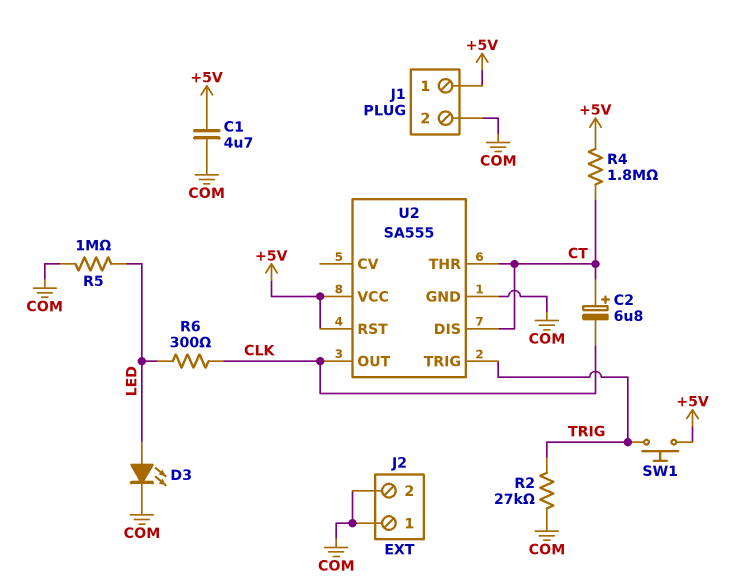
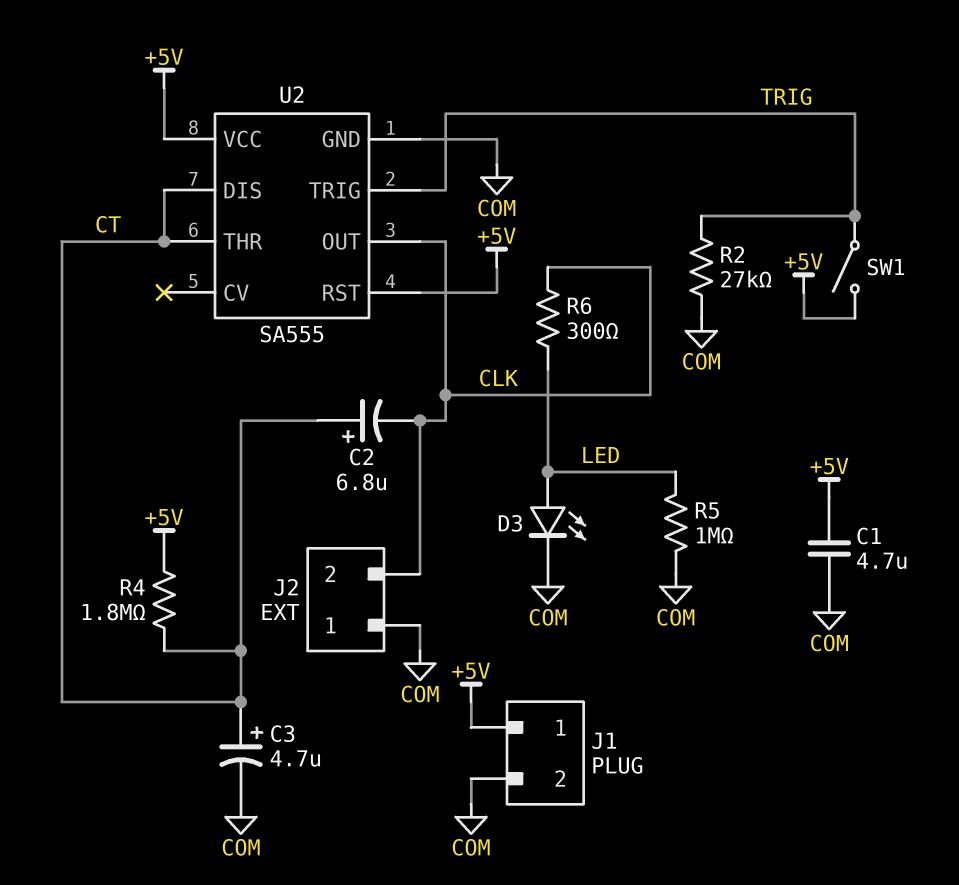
C3: none -> 4.7uF (plus CT, minus COM)
J2 pin 2: COM -> CLK
SW1: button (+5V, TRIG) -> switch (+5V, TRIG)

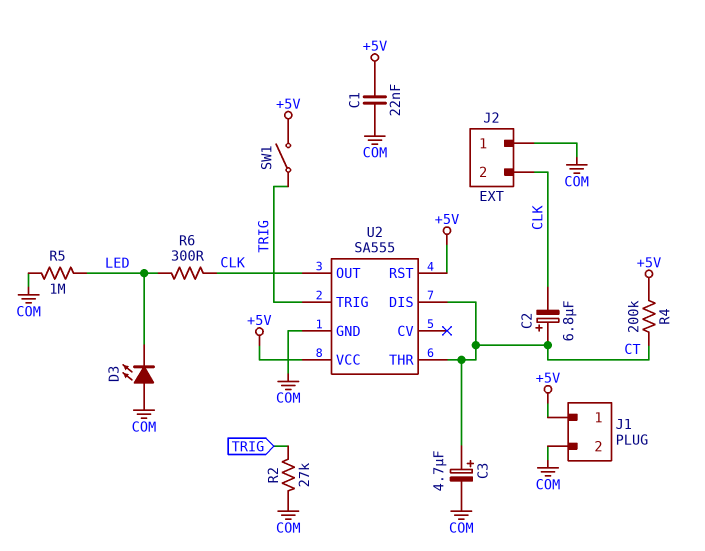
C1: 4.7uF (+5V, COM) -> 22nF (+5V, COM)
D3: LED (A LED, K COM) -> LED (A COM, K LED)
R4: 1.8M (+5V, CT) -> 200k (+5V, CT)

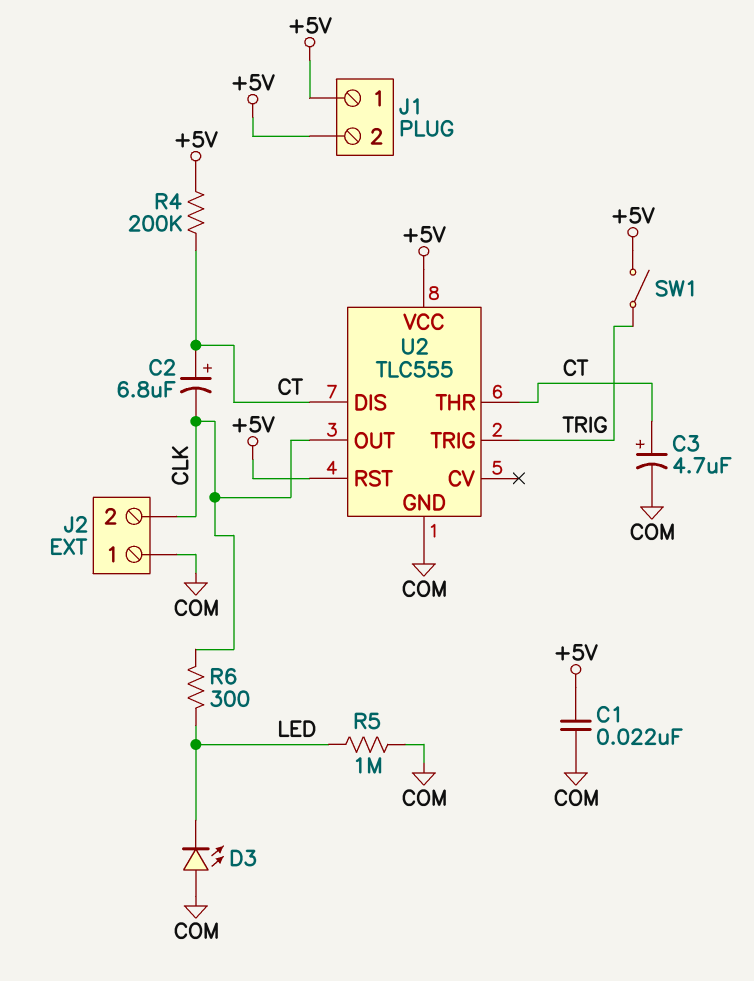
J1 pin 2: COM -> +5V
R2: 27k (COM, TRIG) -> none
U2: SA555 -> TLC555

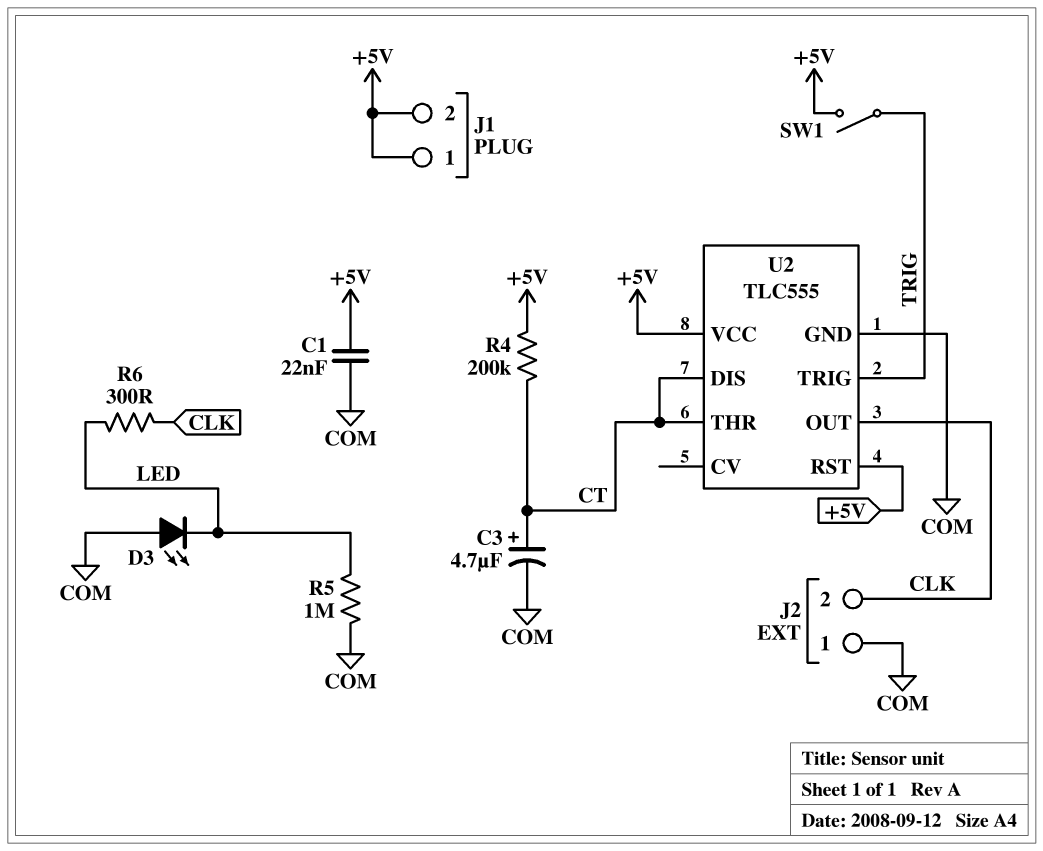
C2: 6.8uF (plus CT, minus CLK) -> none

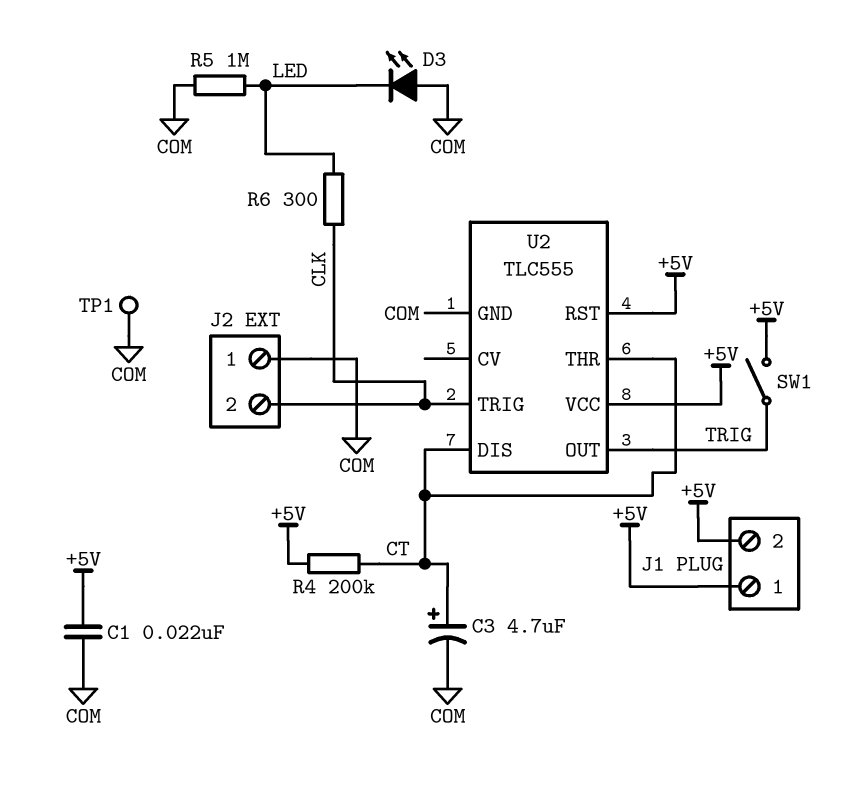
TP1: none -> test point (COM)
U2 pin OUT: CLK -> TRIG
U2 pin TRIG: TRIG -> CLK

